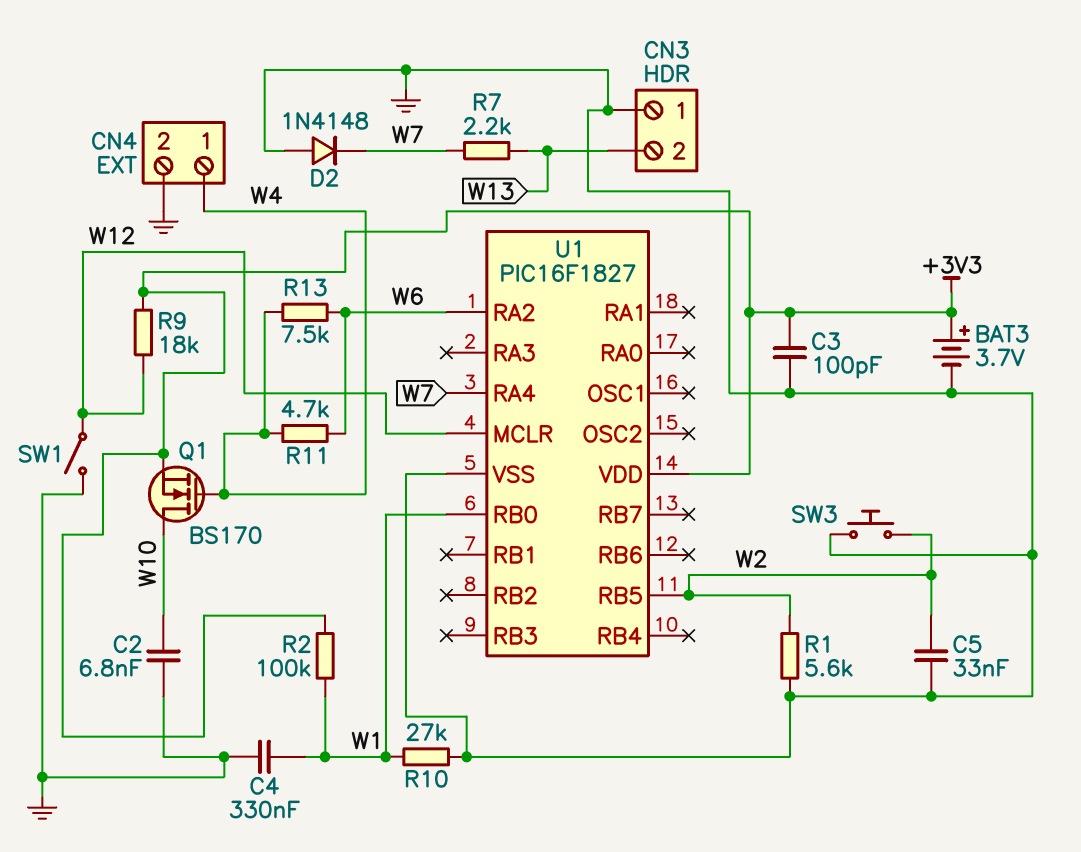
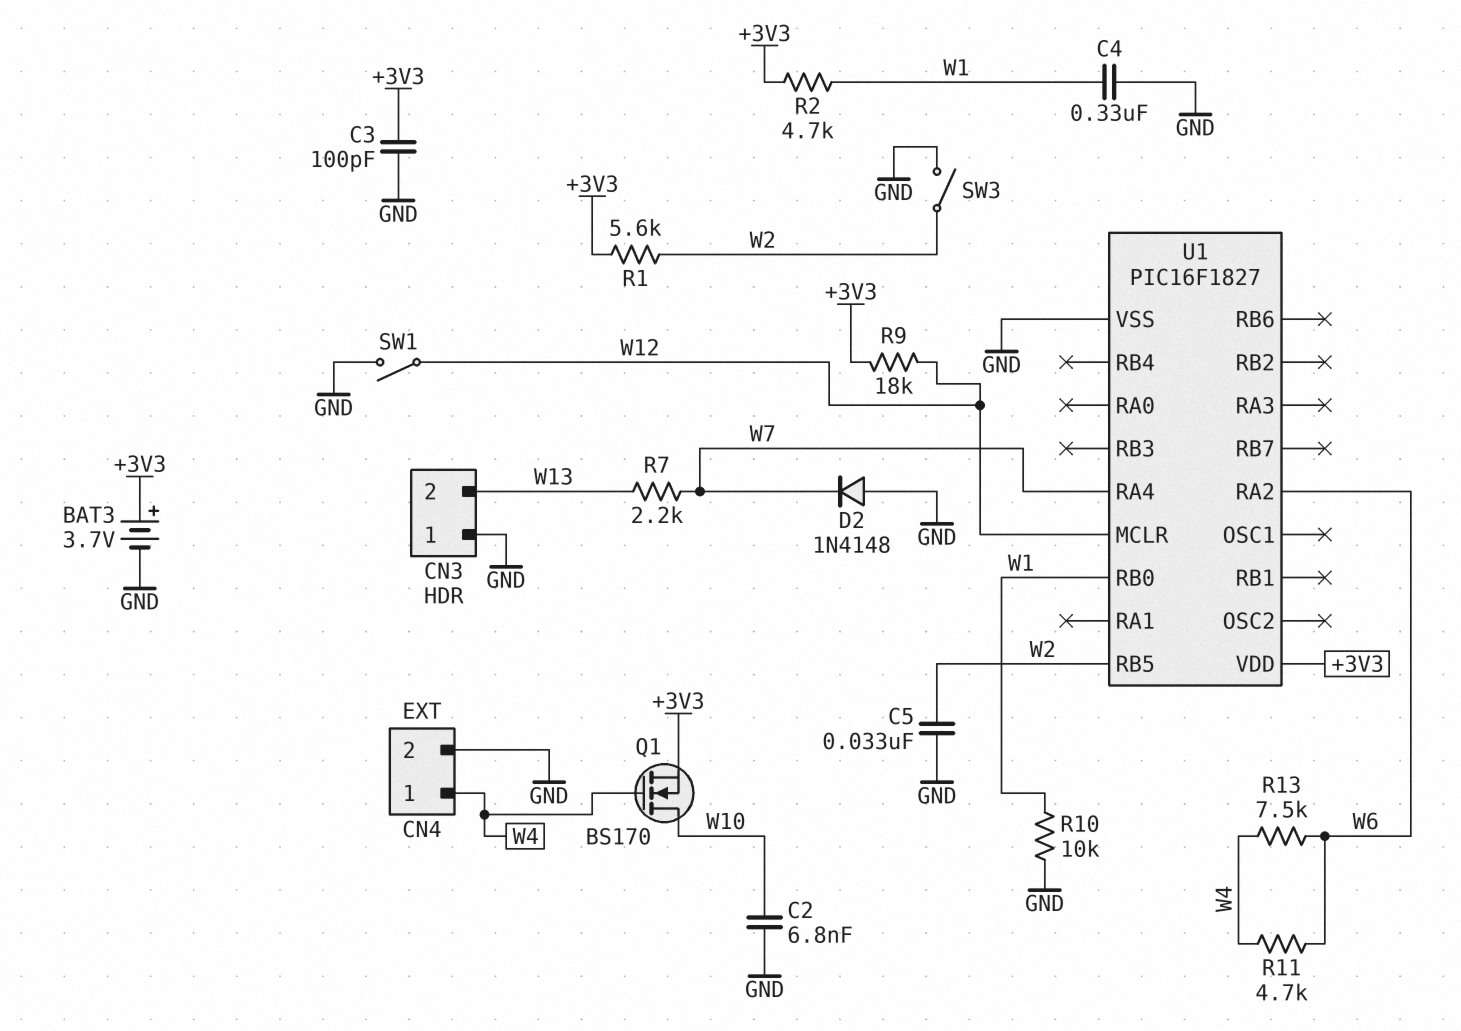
R1: 5.6k (GND, W2) -> 5.6k (+3V3, W2)
R2: 100k (+3V3, W1) -> 4.7k (+3V3, W1)
R10: 27k (GND, W1) -> 10k (GND, W1)
SW3: button (GND, W2) -> switch (GND, W2)

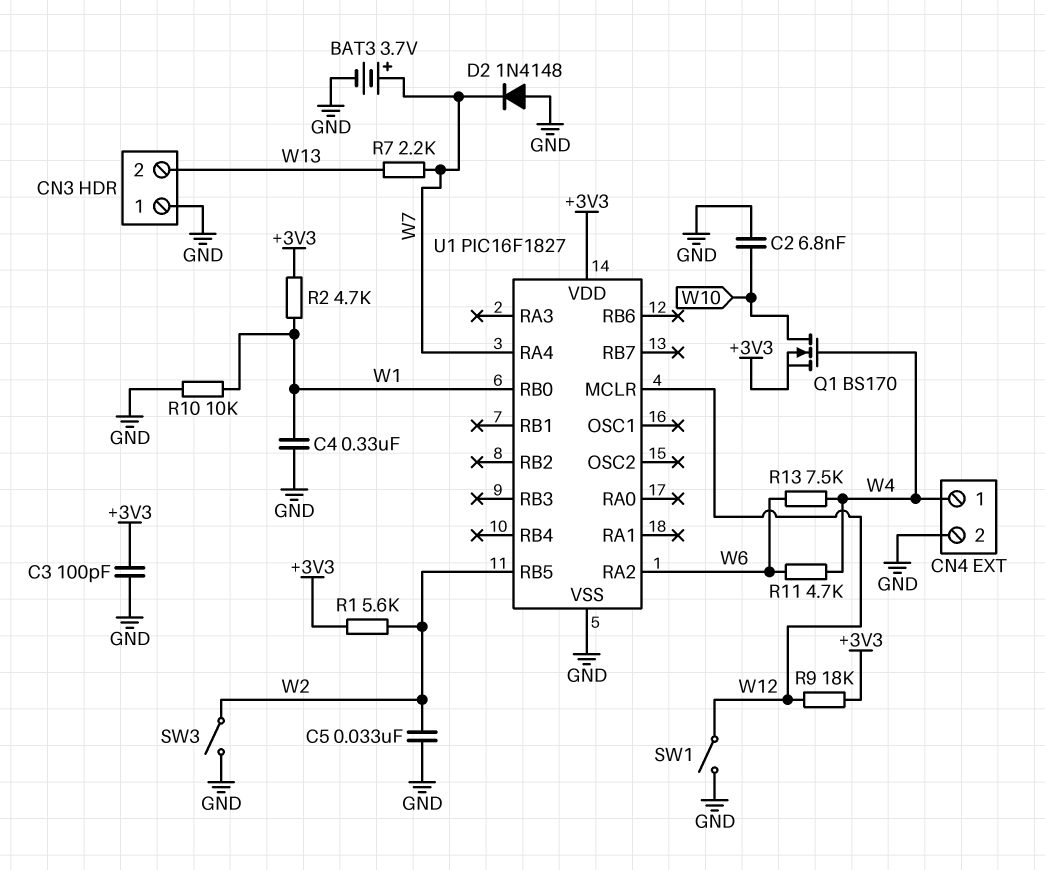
BAT3: 3.7V (plus +3V3, minus GND) -> 3.7V (plus W7, minus GND)

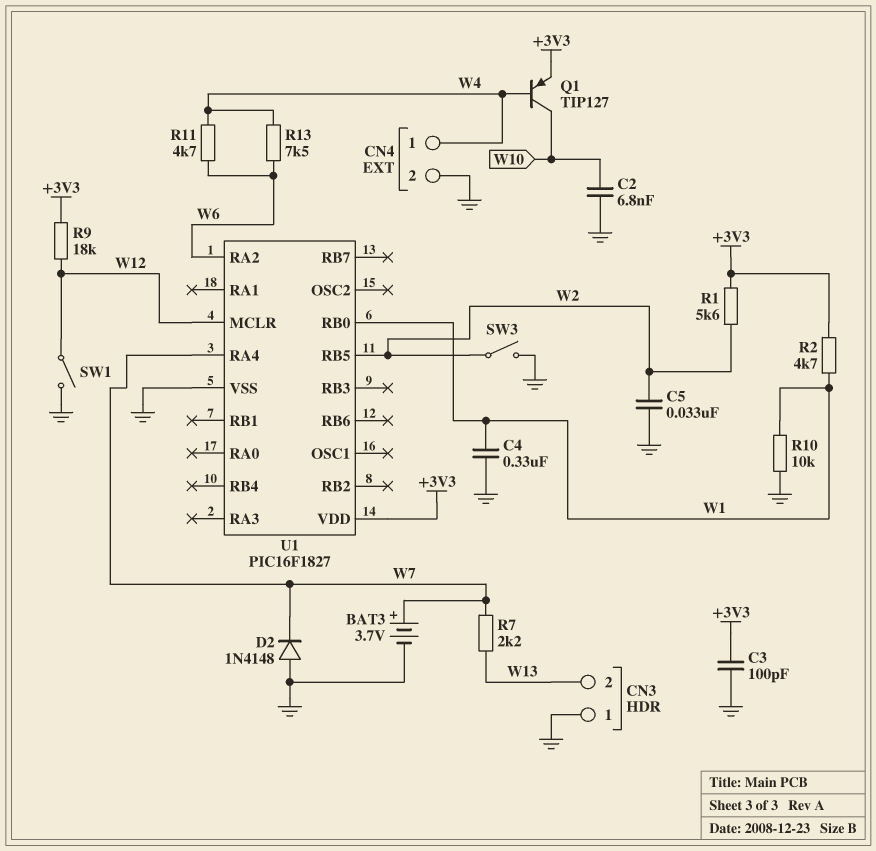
Q1: NMOS BS170 (G W4, D W10, S +3V3) -> PNP TIP127 (B W4, C W10, E +3V3)

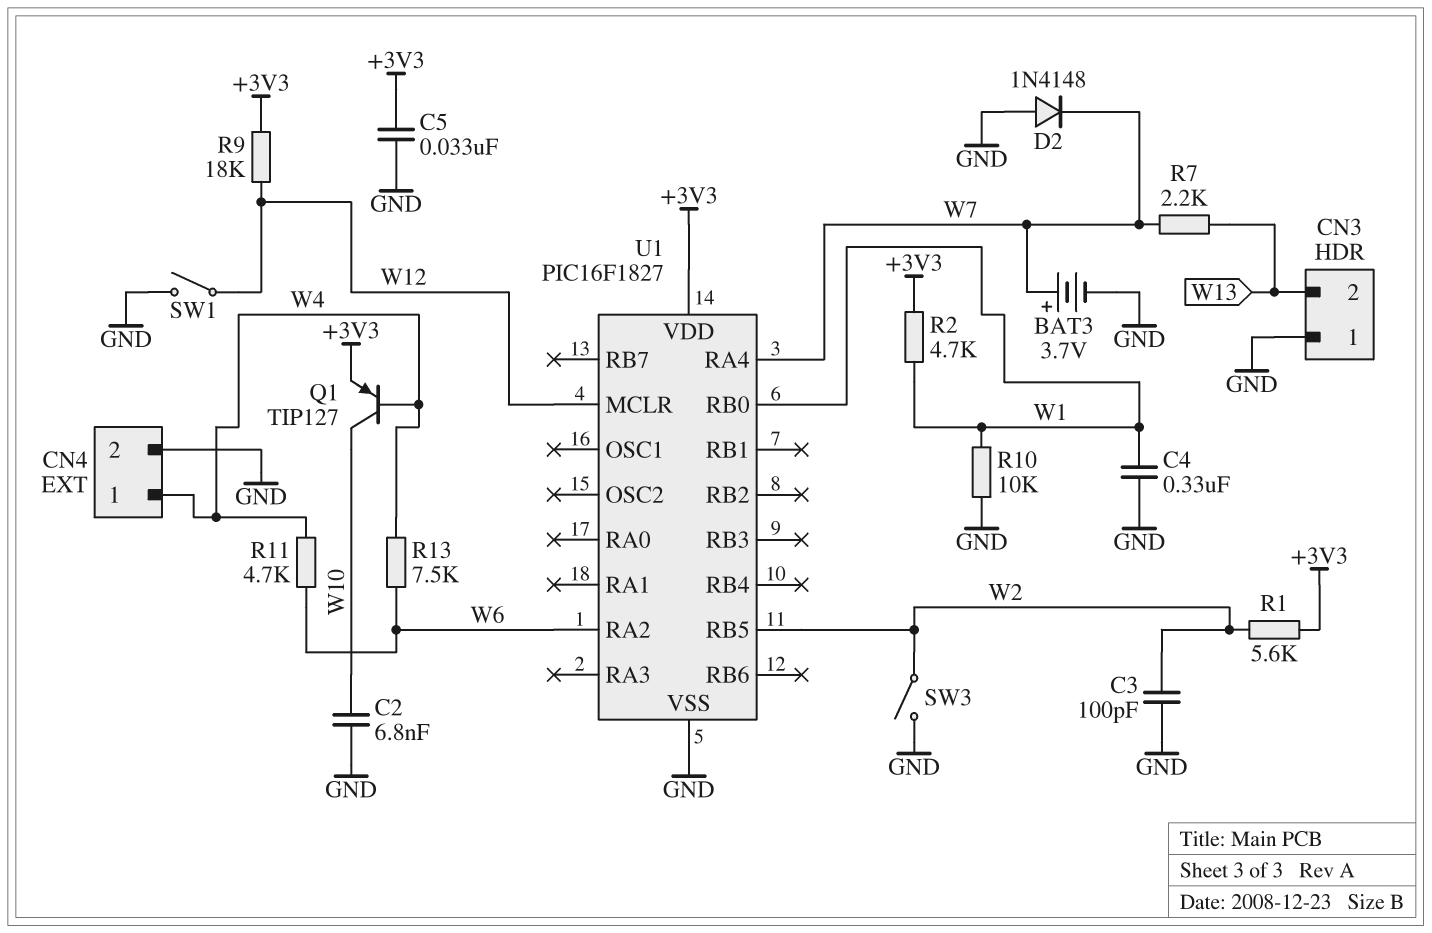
C3: 100pF (+3V3, GND) -> 100pF (GND, W2)
C5: 33nF (GND, W2) -> 33nF (+3V3, GND)

